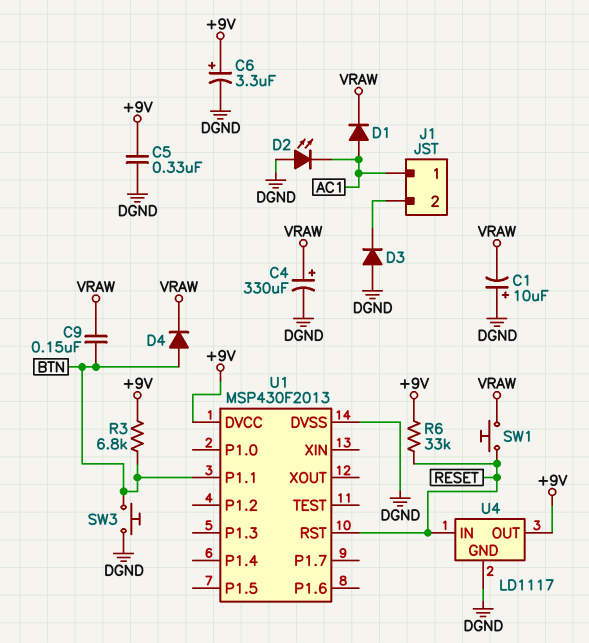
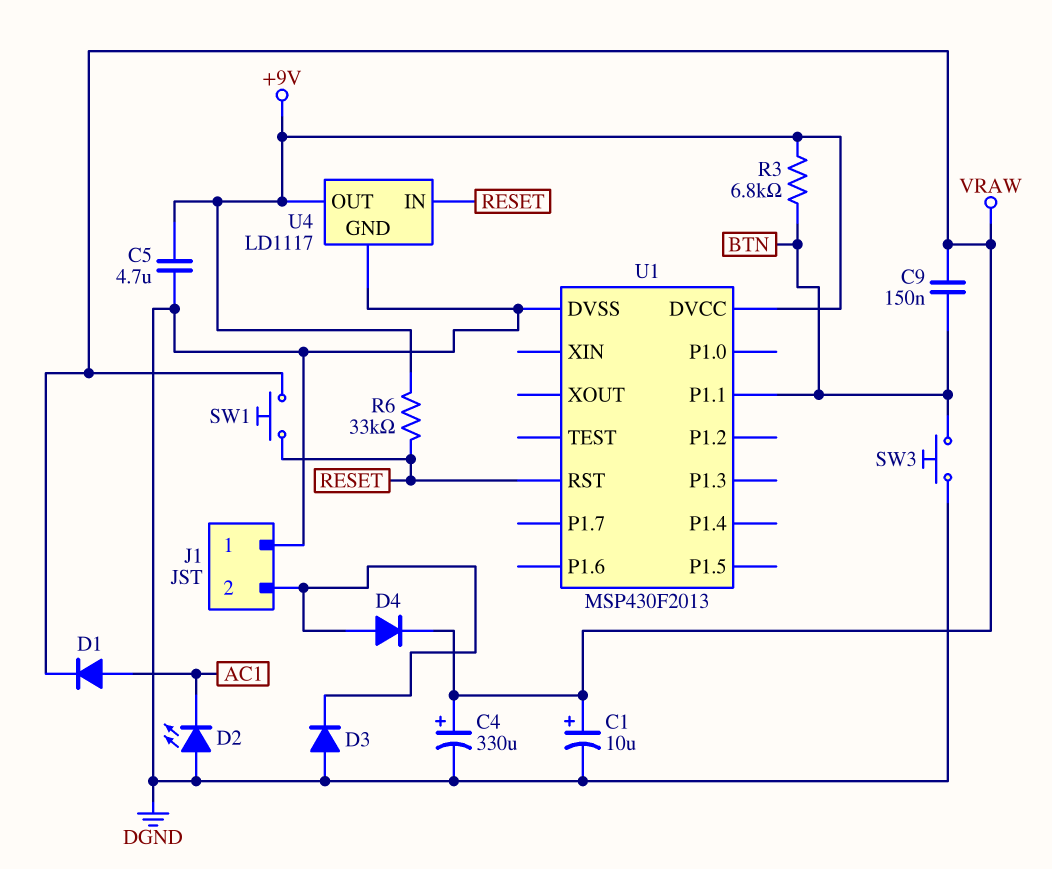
C1: 10uF (plus DGND, minus VRAW) -> 10uF (plus VRAW, minus DGND)
C5: 330nF (+9V, DGND) -> 4.7uF (+9V, DGND)
C6: 3.3uF (plus +9V, minus DGND) -> none
D4: diode (A BTN, K VRAW) -> diode (A J1/2, K VRAW)
J1 pin 1: AC1 -> DGND

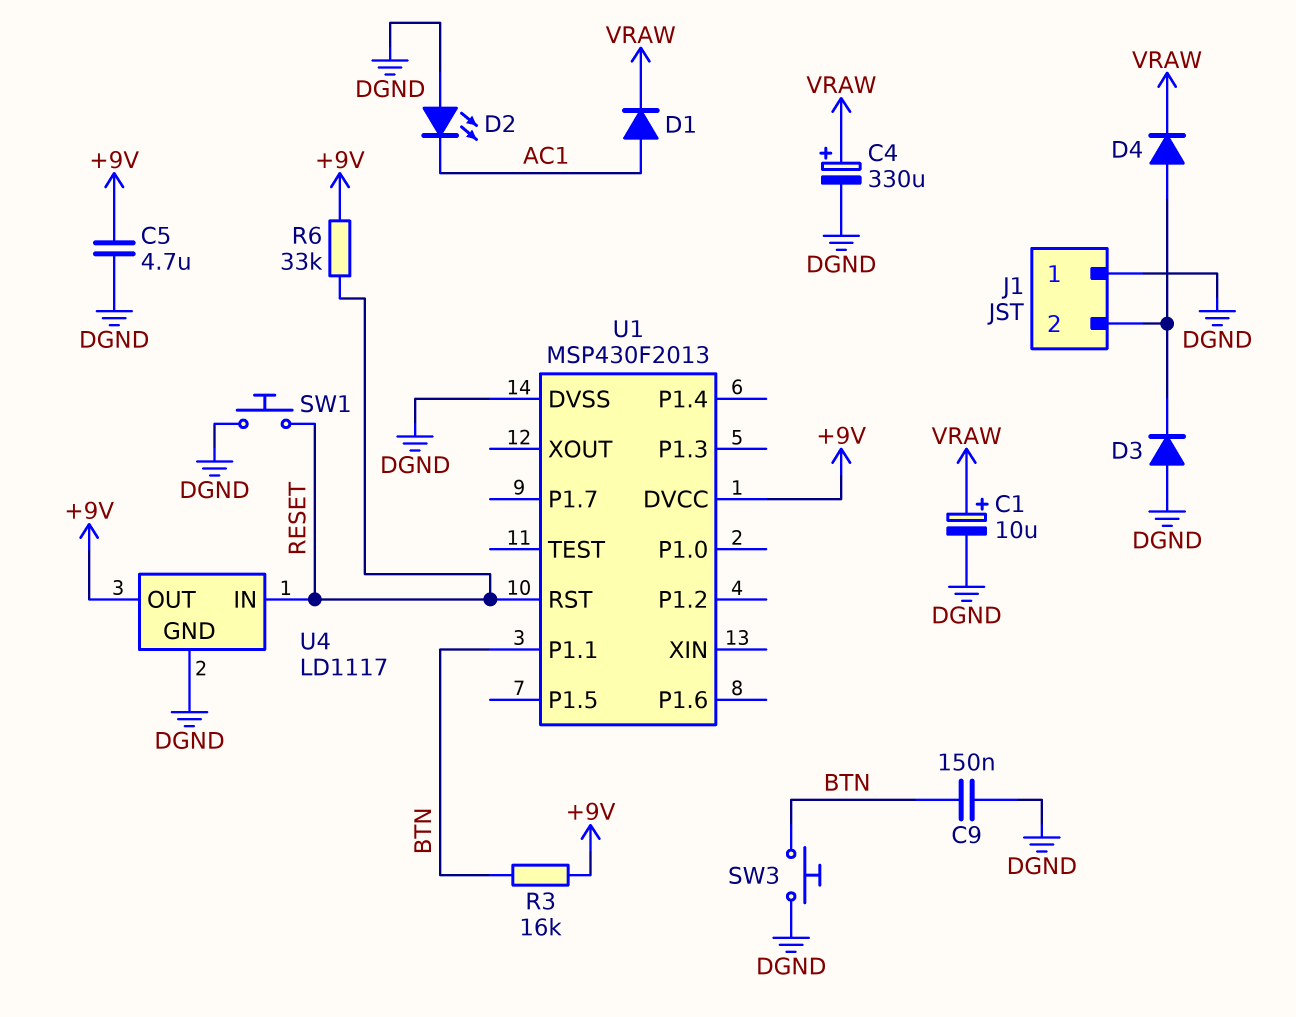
C9: 150nF (BTN, VRAW) -> 150nF (BTN, DGND)
R3: 6.8k (+9V, BTN) -> 16k (+9V, BTN)
SW1: button (RESET, VRAW) -> button (DGND, RESET)

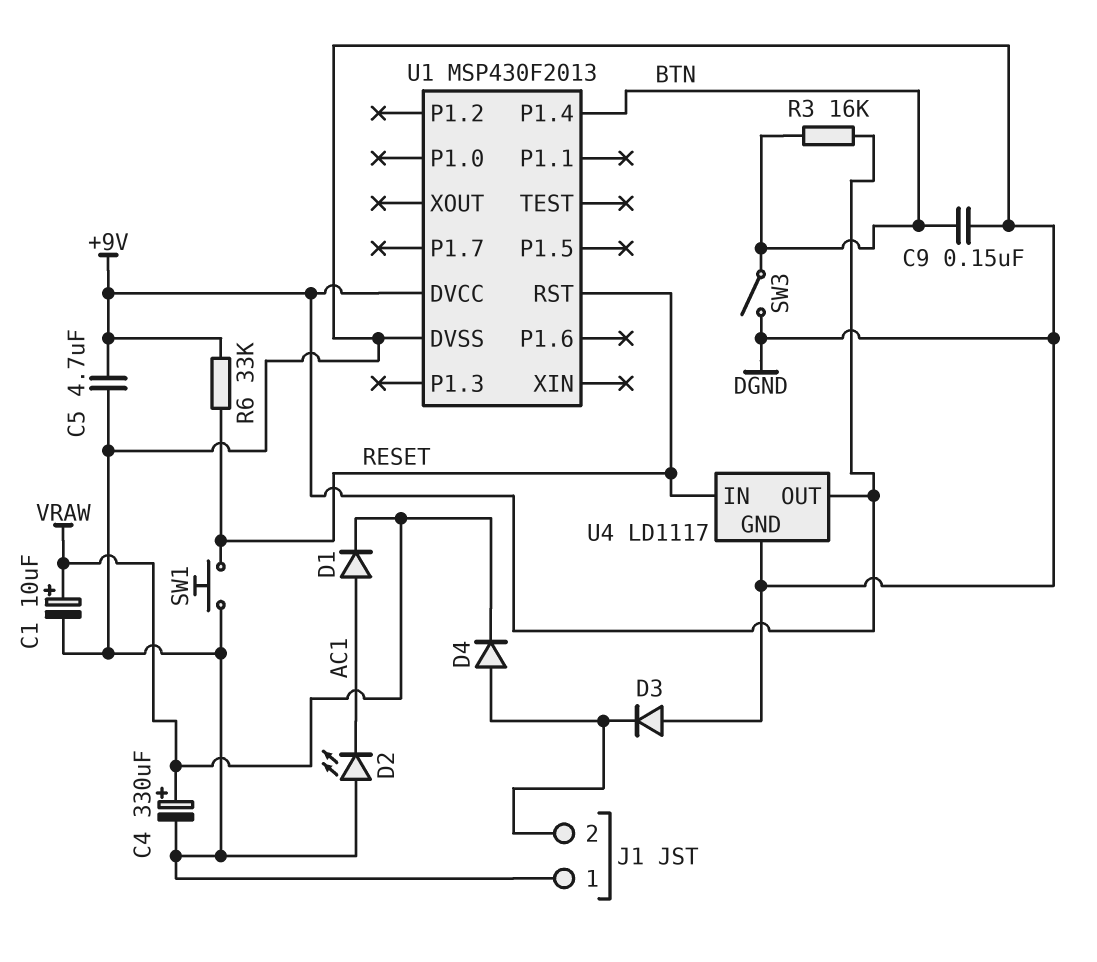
SW3: button (BTN, DGND) -> switch (BTN, DGND)
U1 pin P1.1: BTN -> none
U1 pin P1.4: none -> BTN

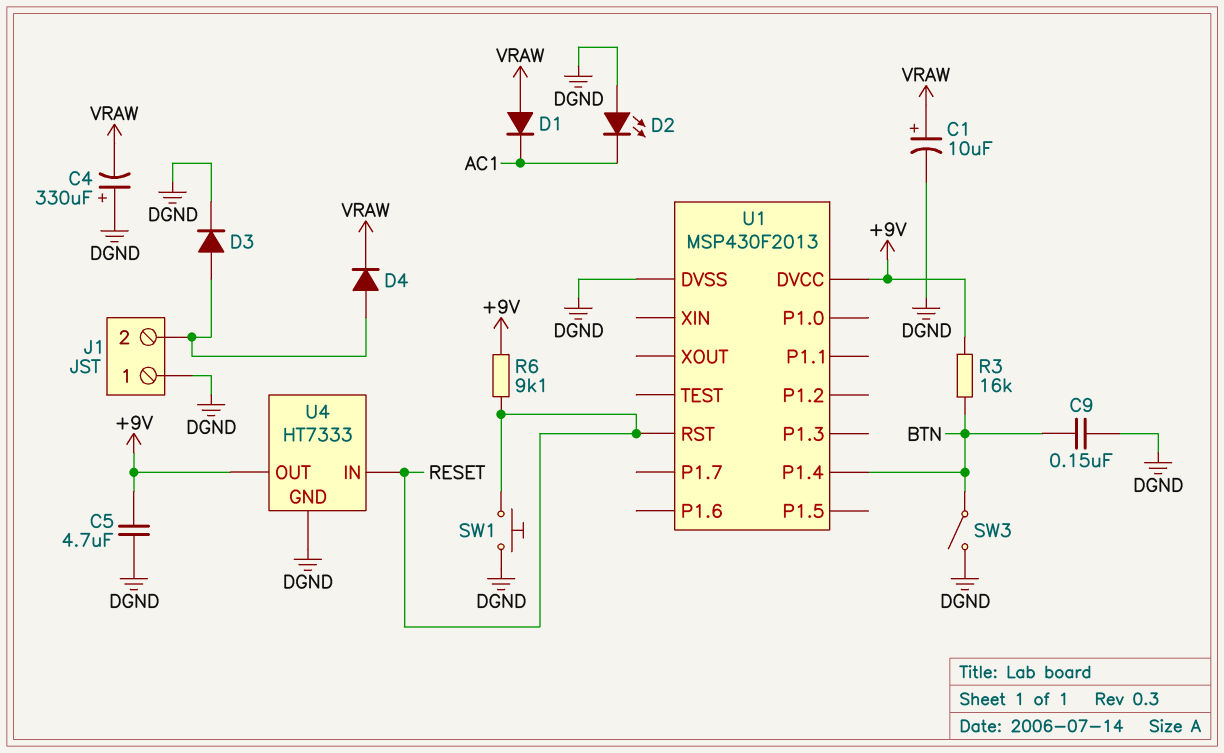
C4: 330uF (plus VRAW, minus DGND) -> 330uF (plus DGND, minus VRAW)
D1: diode (A AC1, K VRAW) -> diode (A VRAW, K AC1)
D3: diode (A DGND, K J1/2) -> diode (A J1/2, K DGND)
R6: 33k (+9V, RESET) -> 9.1k (+9V, RESET)
U4: LD1117 -> HT7333

